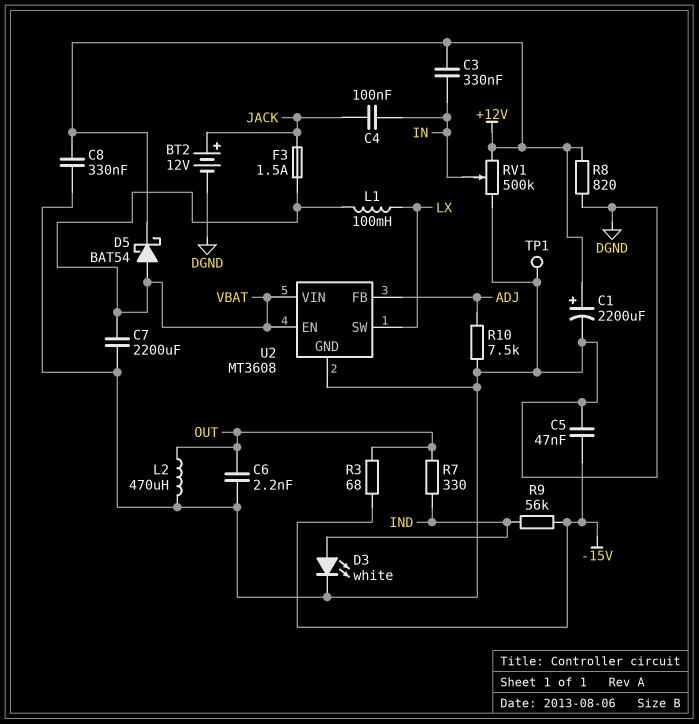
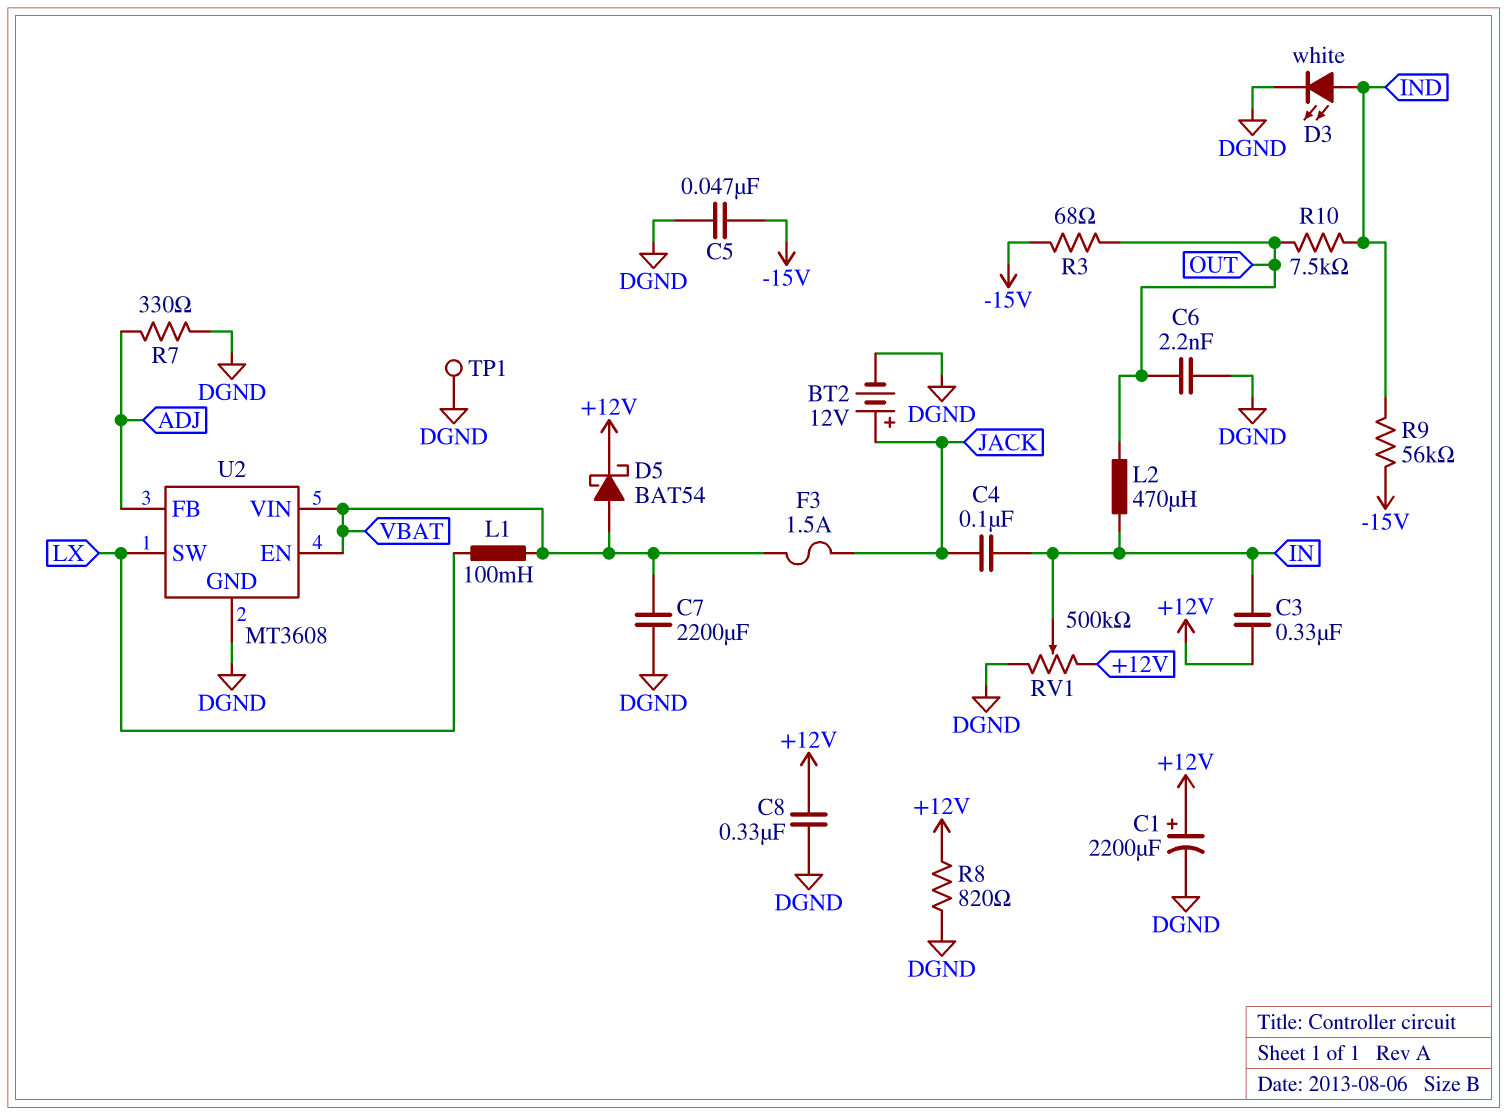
L2: 470uH (DGND, OUT) -> 470uH (IN, OUT)
R7: 330 (IND, OUT) -> 330 (ADJ, DGND)
R10: 7.5k (ADJ, DGND) -> 7.5k (IND, OUT)

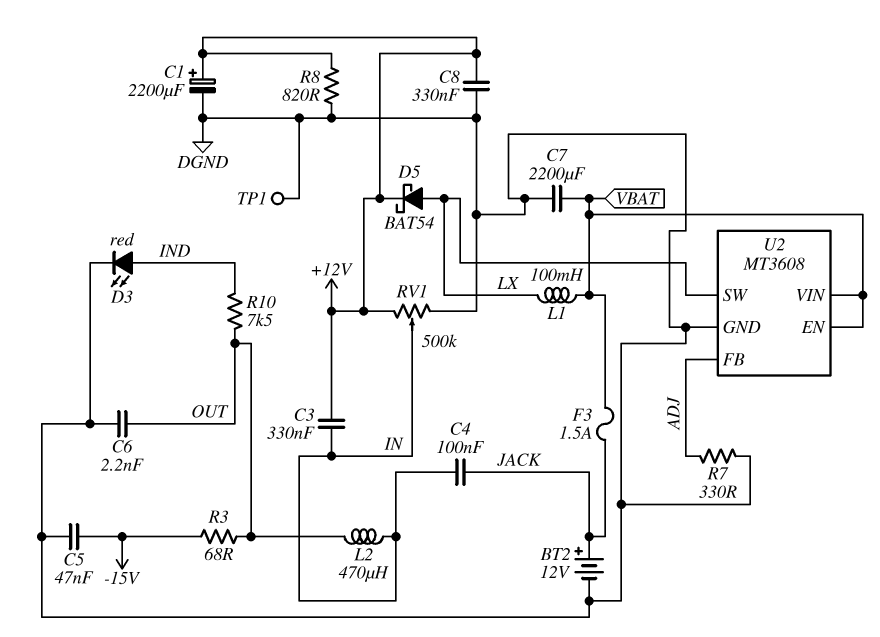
D3: LED white (A IND, K DGND) -> LED red (A IND, K DGND)
D5: schottky BAT54 (A VBAT, K +12V) -> schottky BAT54 (A LX, K +12V)
R9: 56k (-15V, IND) -> none

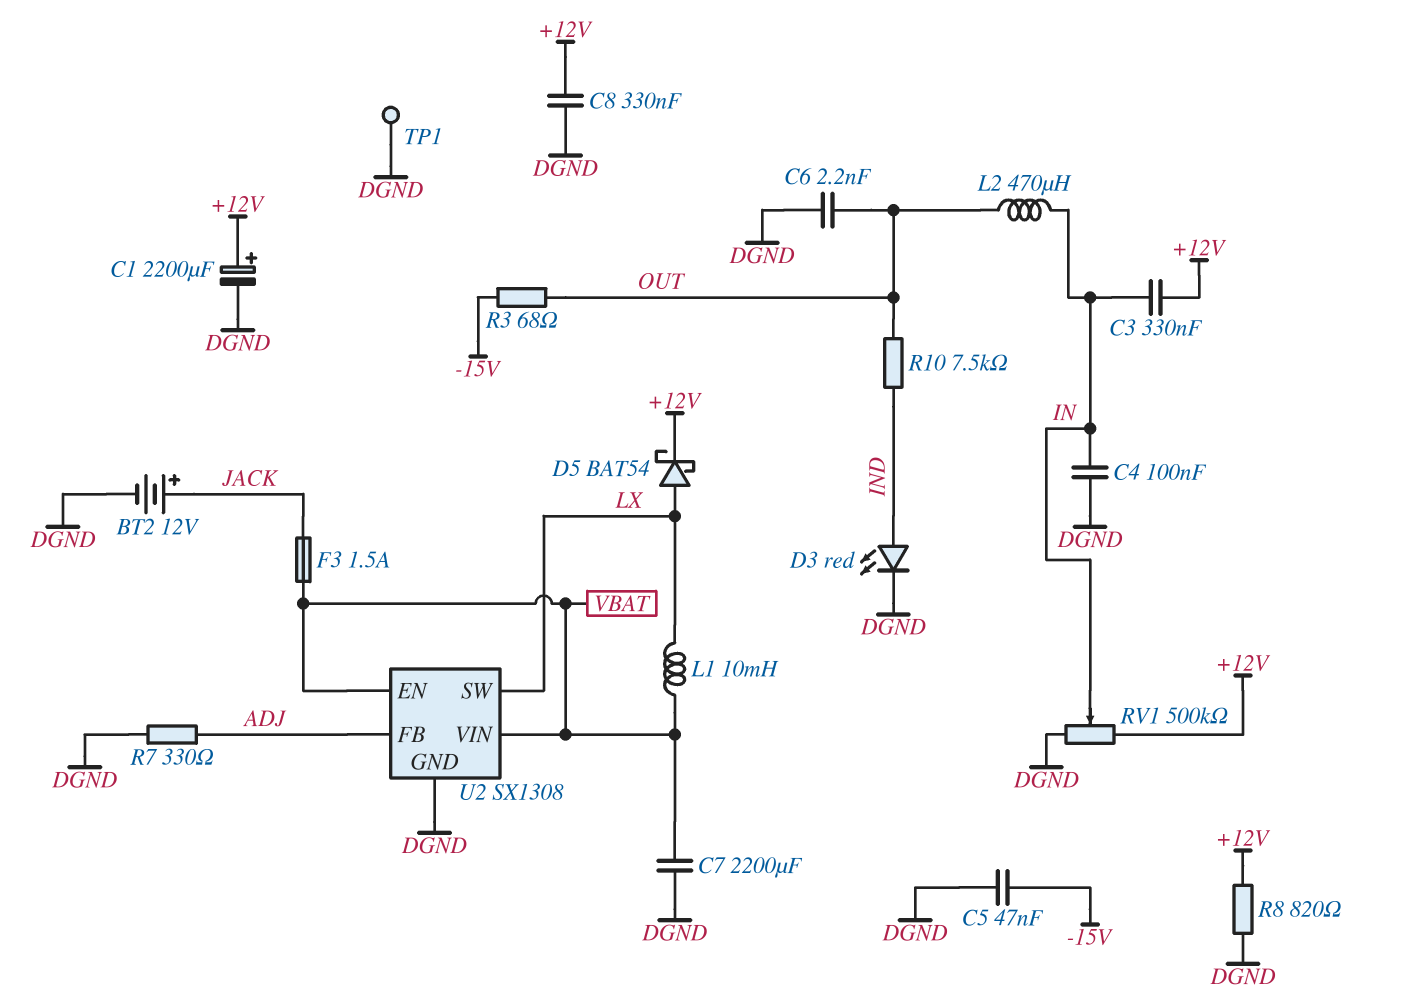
C4: 100nF (IN, JACK) -> 100nF (DGND, IN)
L1: 100mH (LX, VBAT) -> 10mH (LX, VBAT)
U2: MT3608 -> SX1308

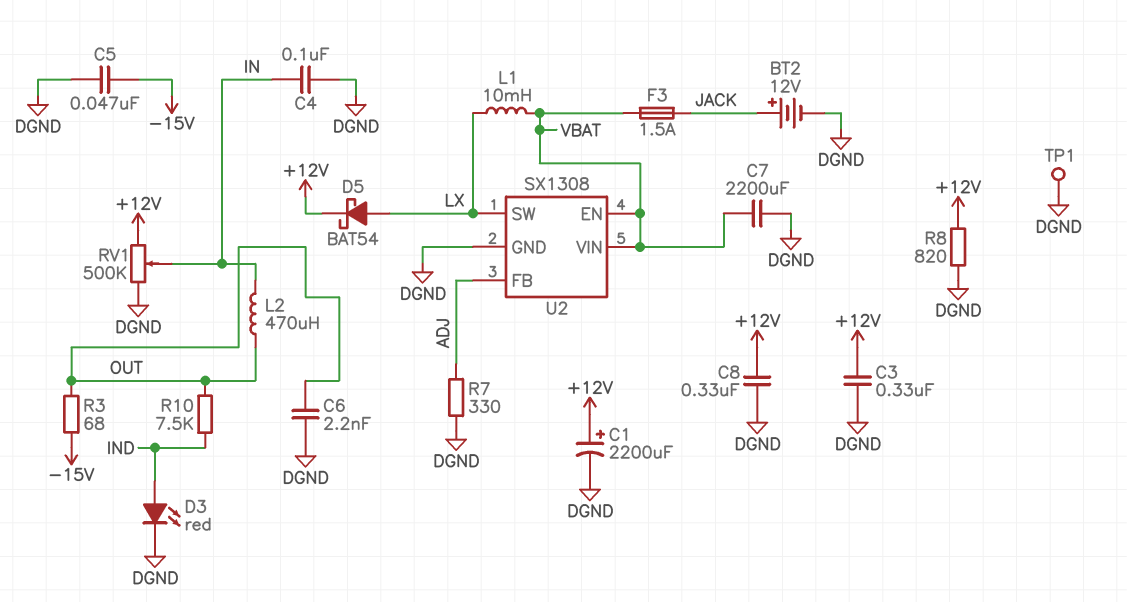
C3: 330nF (+12V, IN) -> 330nF (+12V, DGND)

